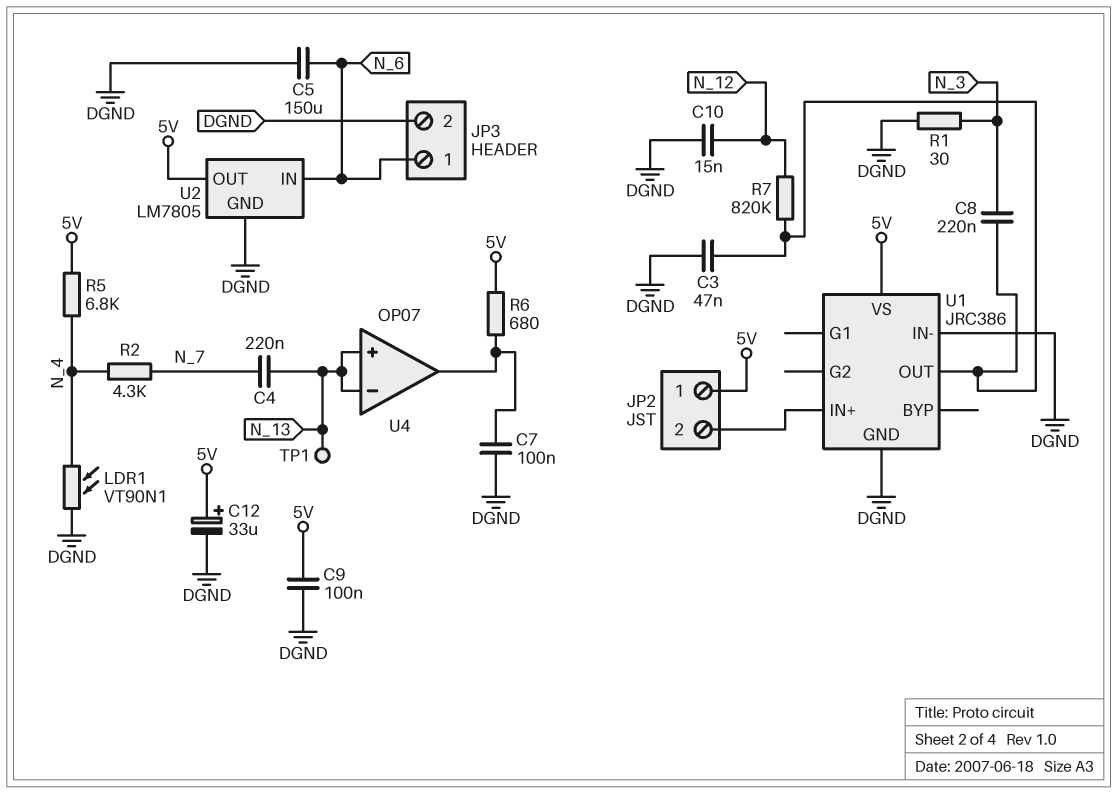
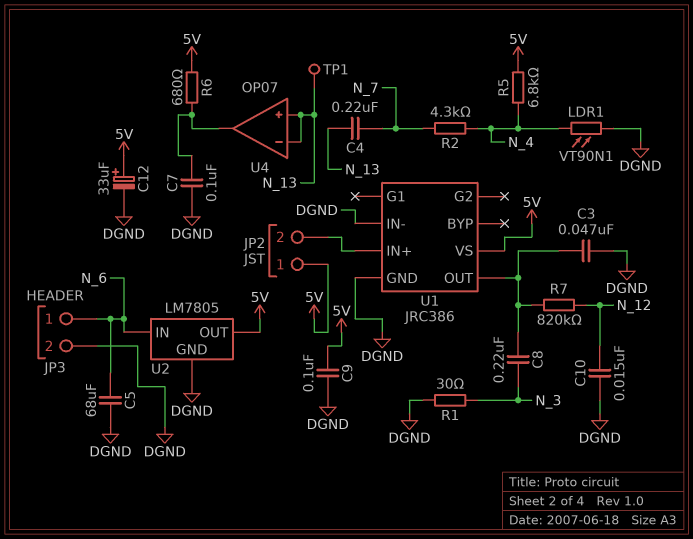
C5: 150uF (DGND, N_6) -> 68uF (DGND, N_6)

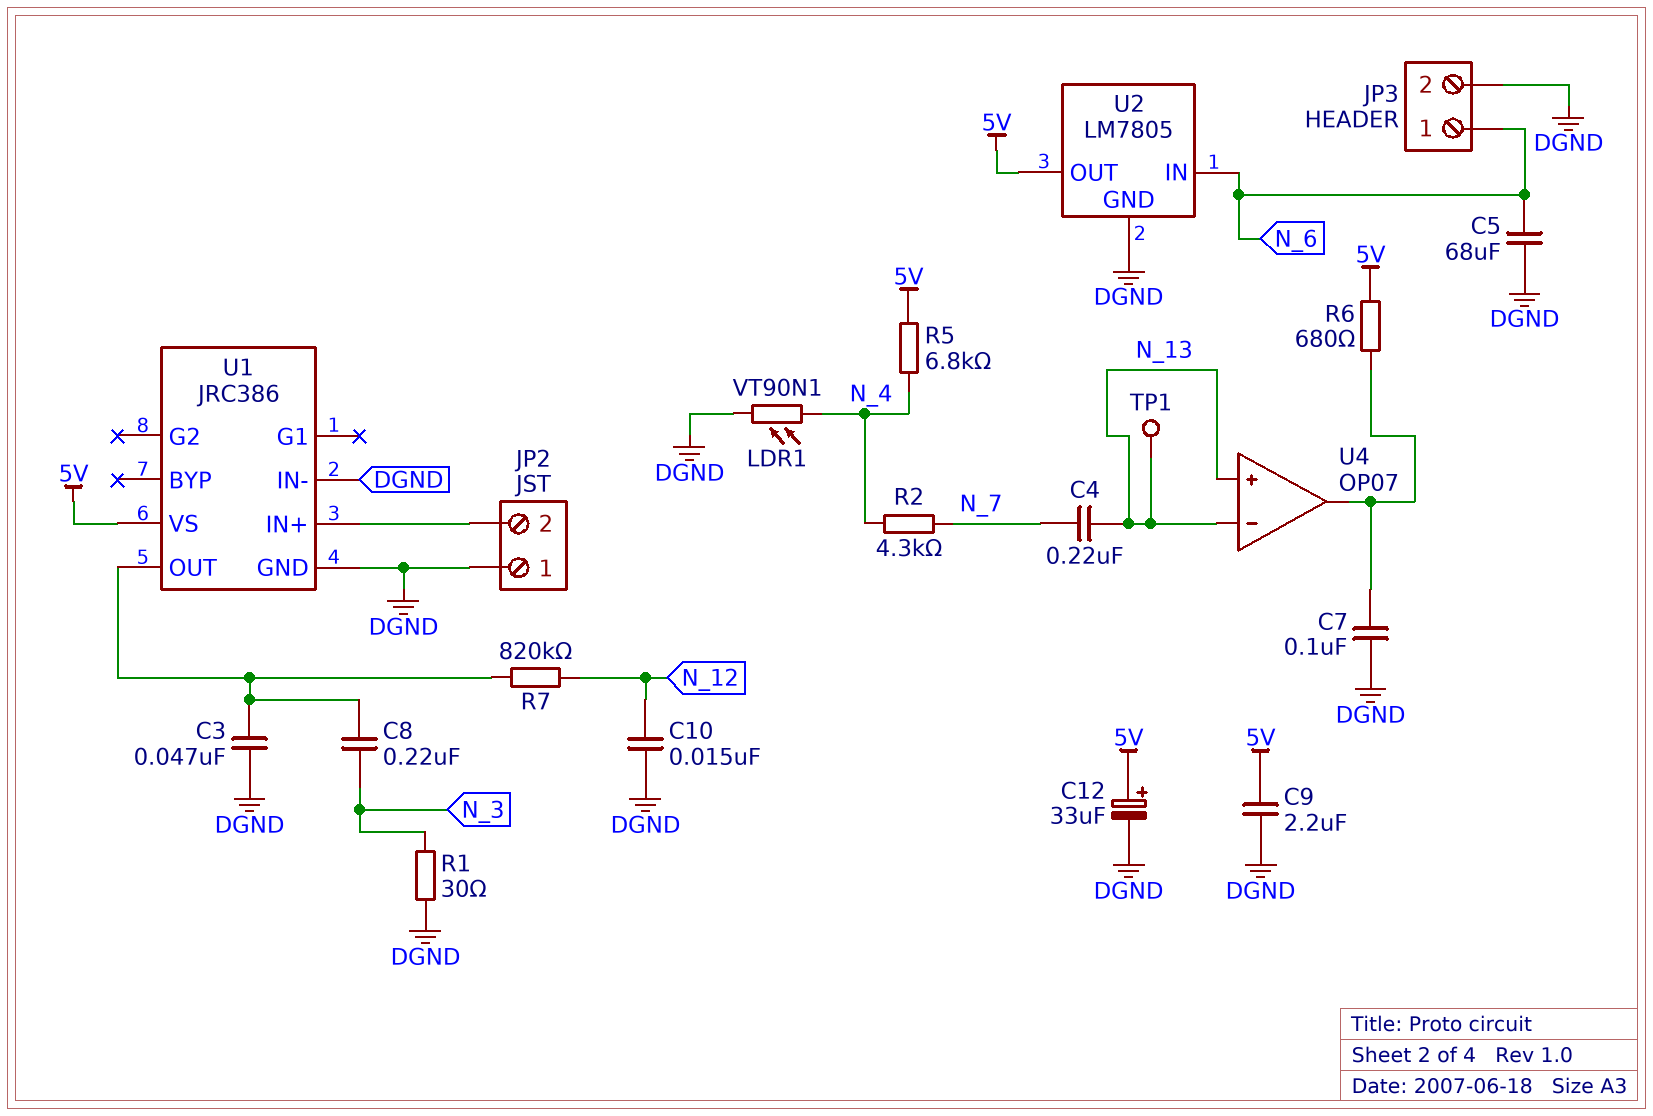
C9: 100nF (5V, DGND) -> 2.2uF (5V, DGND)
JP2 pin 1: 5V -> DGND

